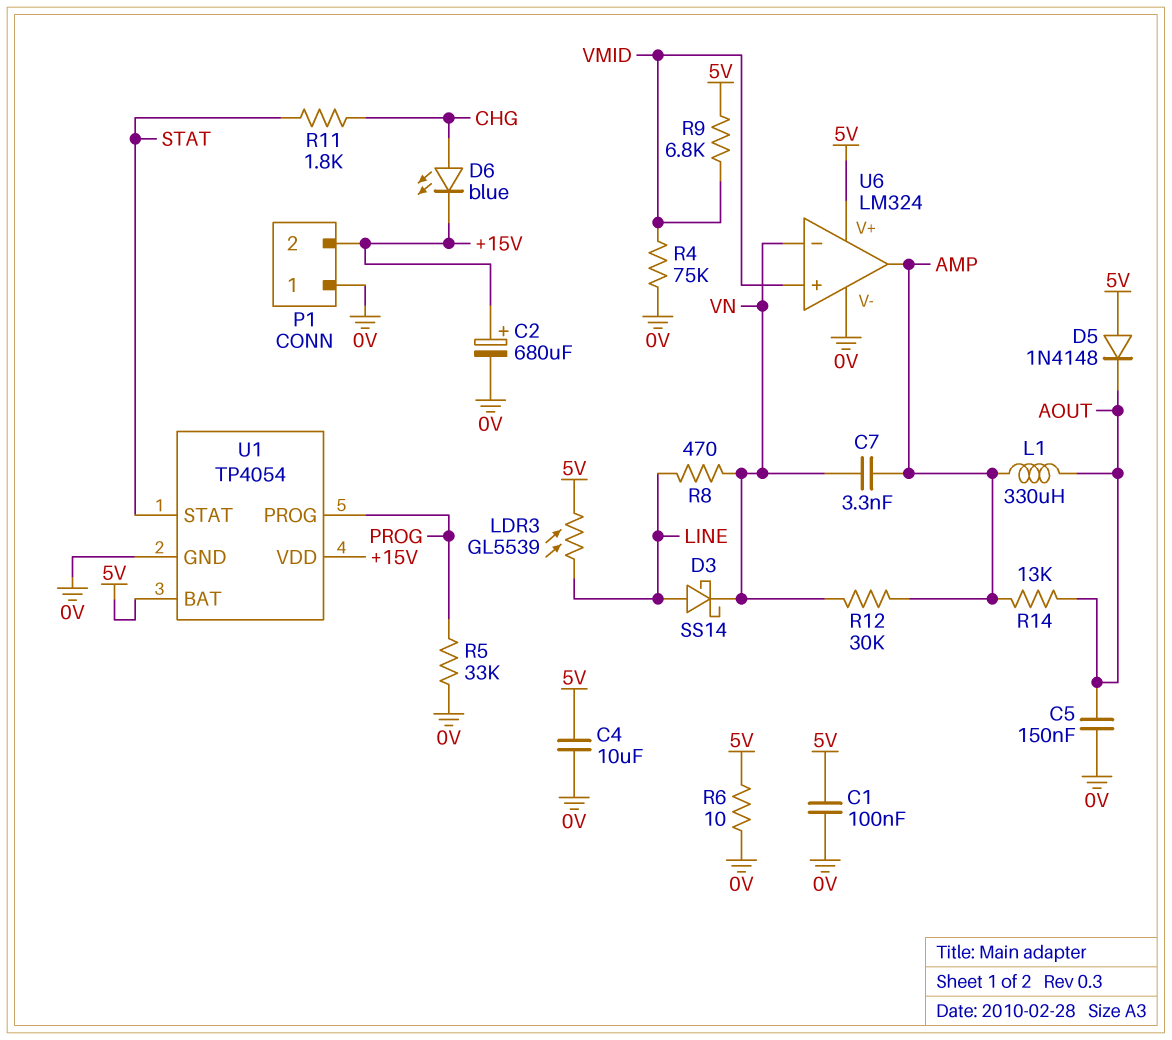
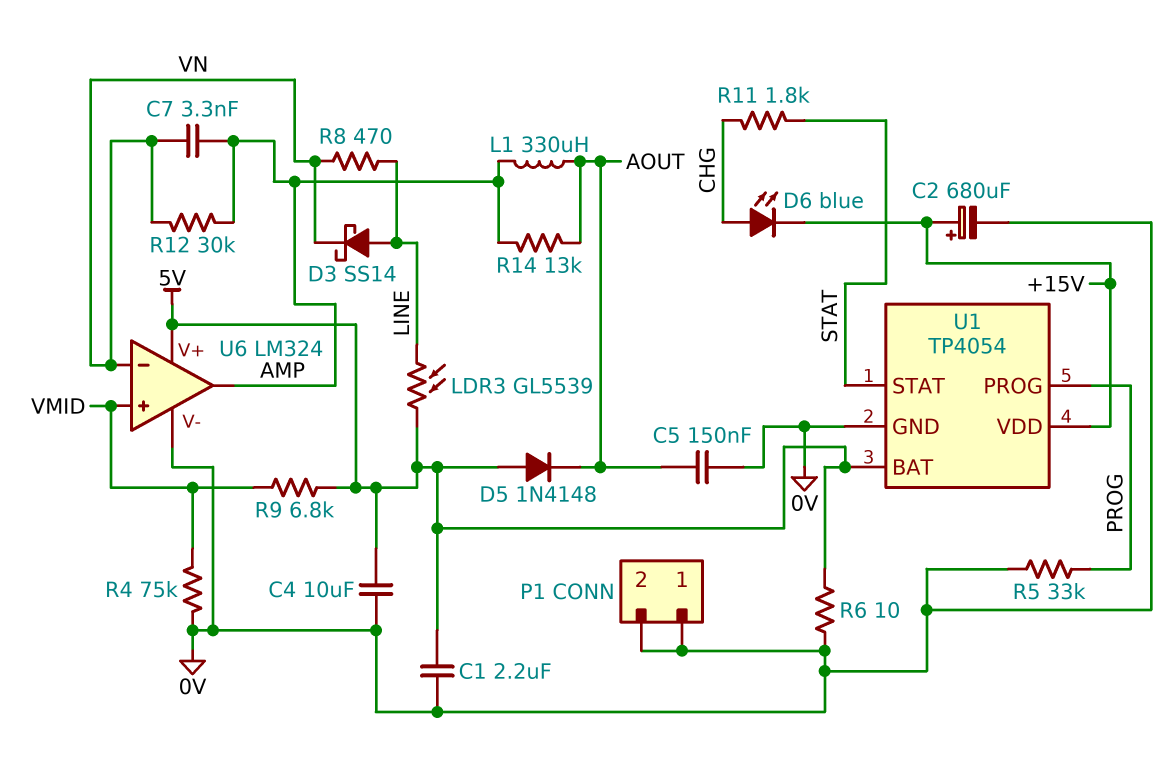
C1: 100nF (0V, 5V) -> 2.2uF (0V, 5V)
P1 pin 2: +15V -> 0V

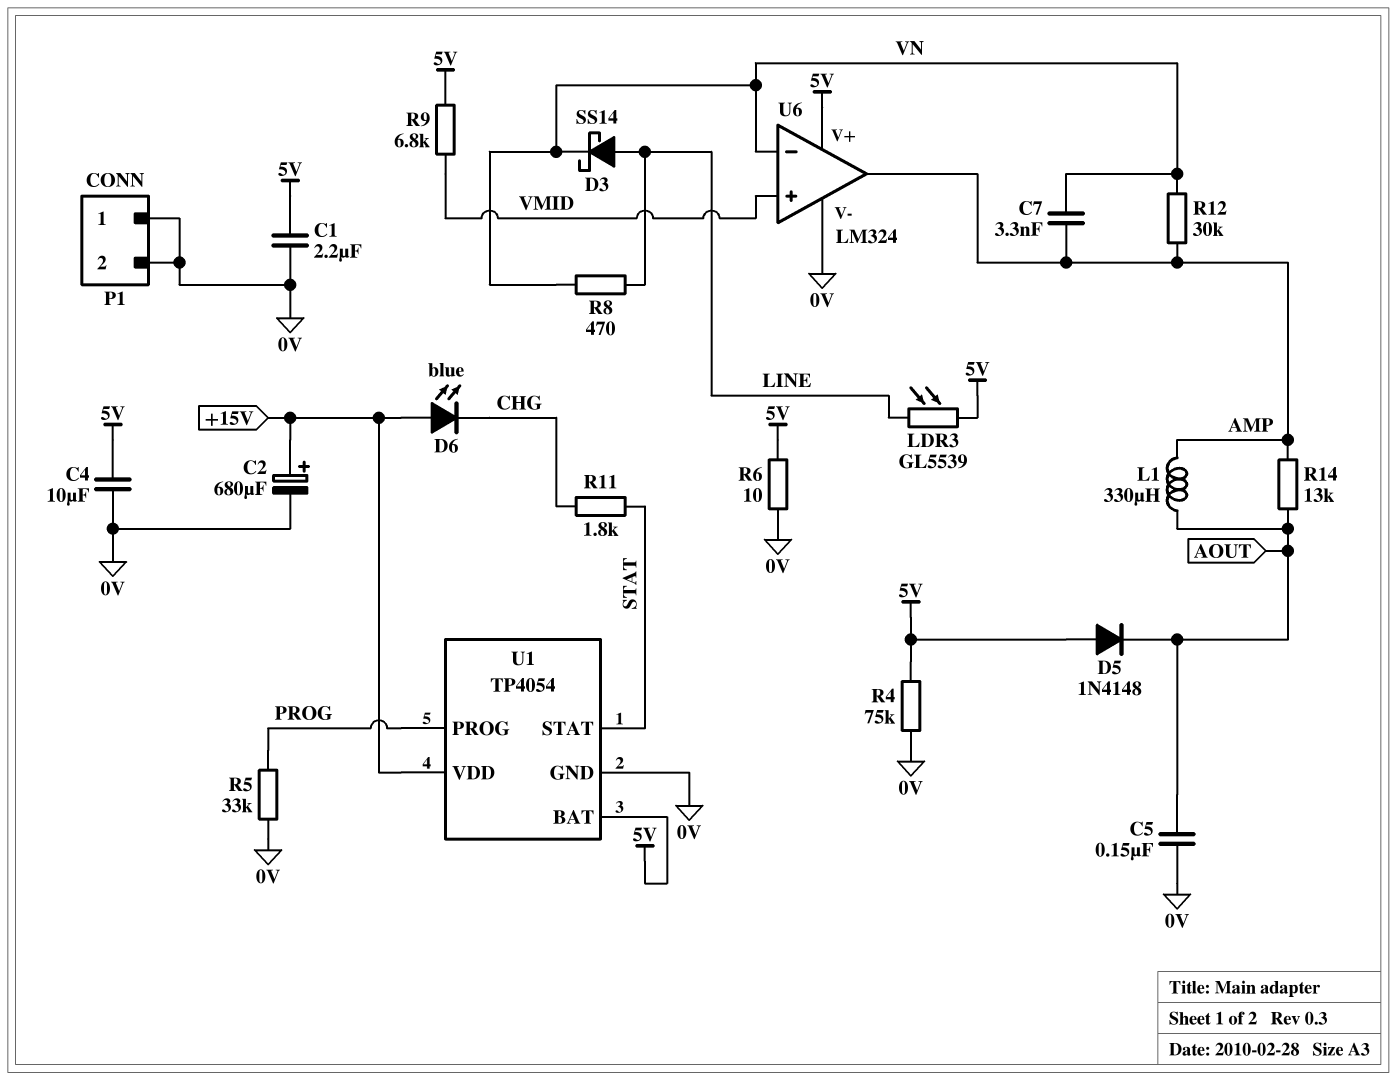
D6: LED blue (A CHG, K +15V) -> LED blue (A +15V, K CHG)
R4: 75k (0V, VMID) -> 75k (0V, 5V)

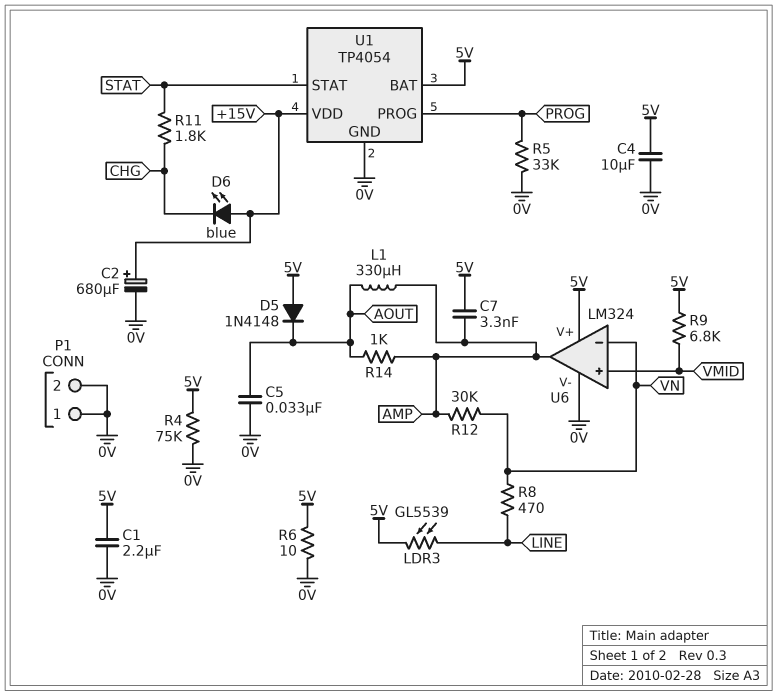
C5: 150nF (0V, AOUT) -> 33nF (0V, AOUT)
C7: 3.3nF (AMP, VN) -> 3.3nF (5V, AMP)
D3: schottky SS14 (A LINE, K VN) -> none
R14: 13k (AMP, AOUT) -> 1k (AMP, AOUT)

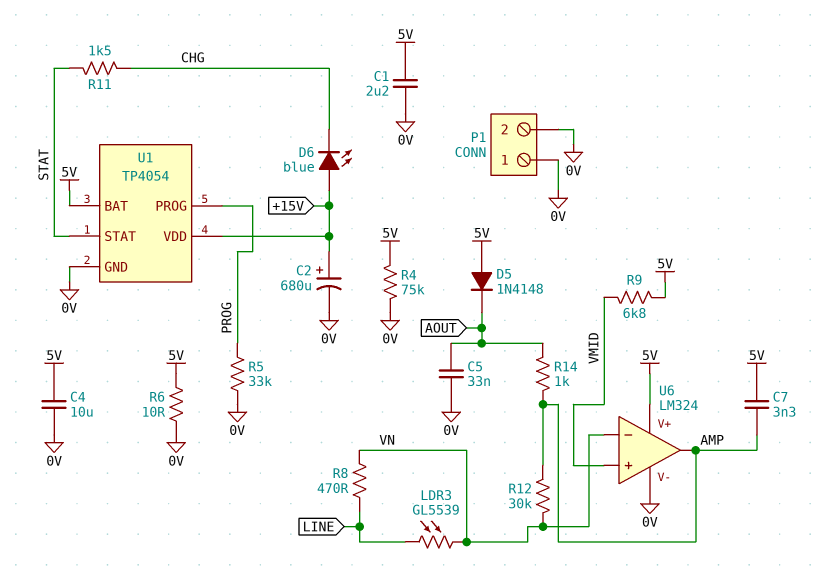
L1: 330uH (AMP, AOUT) -> none
LDR3: GL5539 (5V, LINE) -> GL5539 (LINE, VN)
R11: 1.8k (CHG, STAT) -> 1.5k (CHG, STAT)

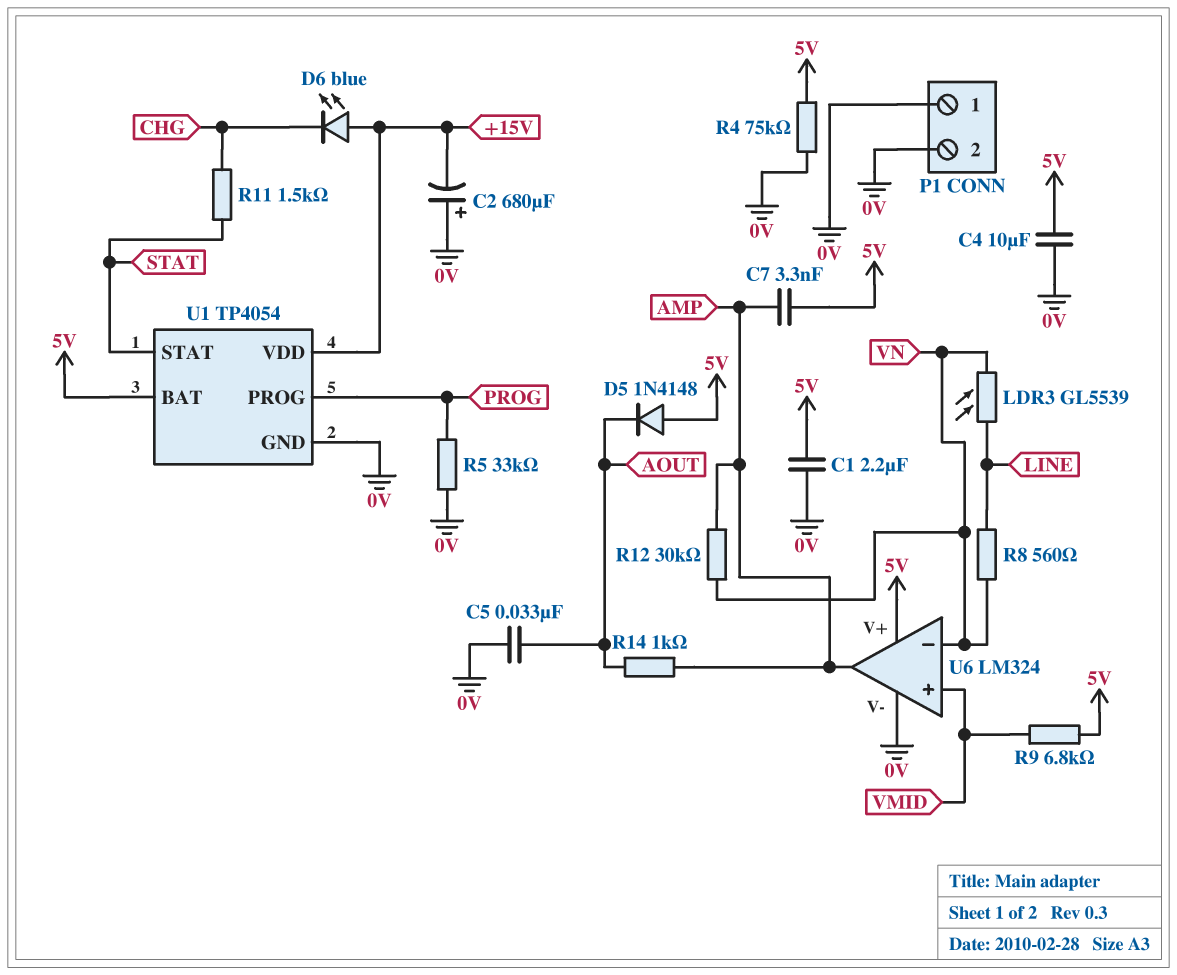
C2: 680uF (plus +15V, minus 0V) -> 680uF (plus 0V, minus +15V)
R6: 10 (0V, 5V) -> none
R8: 470 (LINE, VN) -> 560 (LINE, VN)

